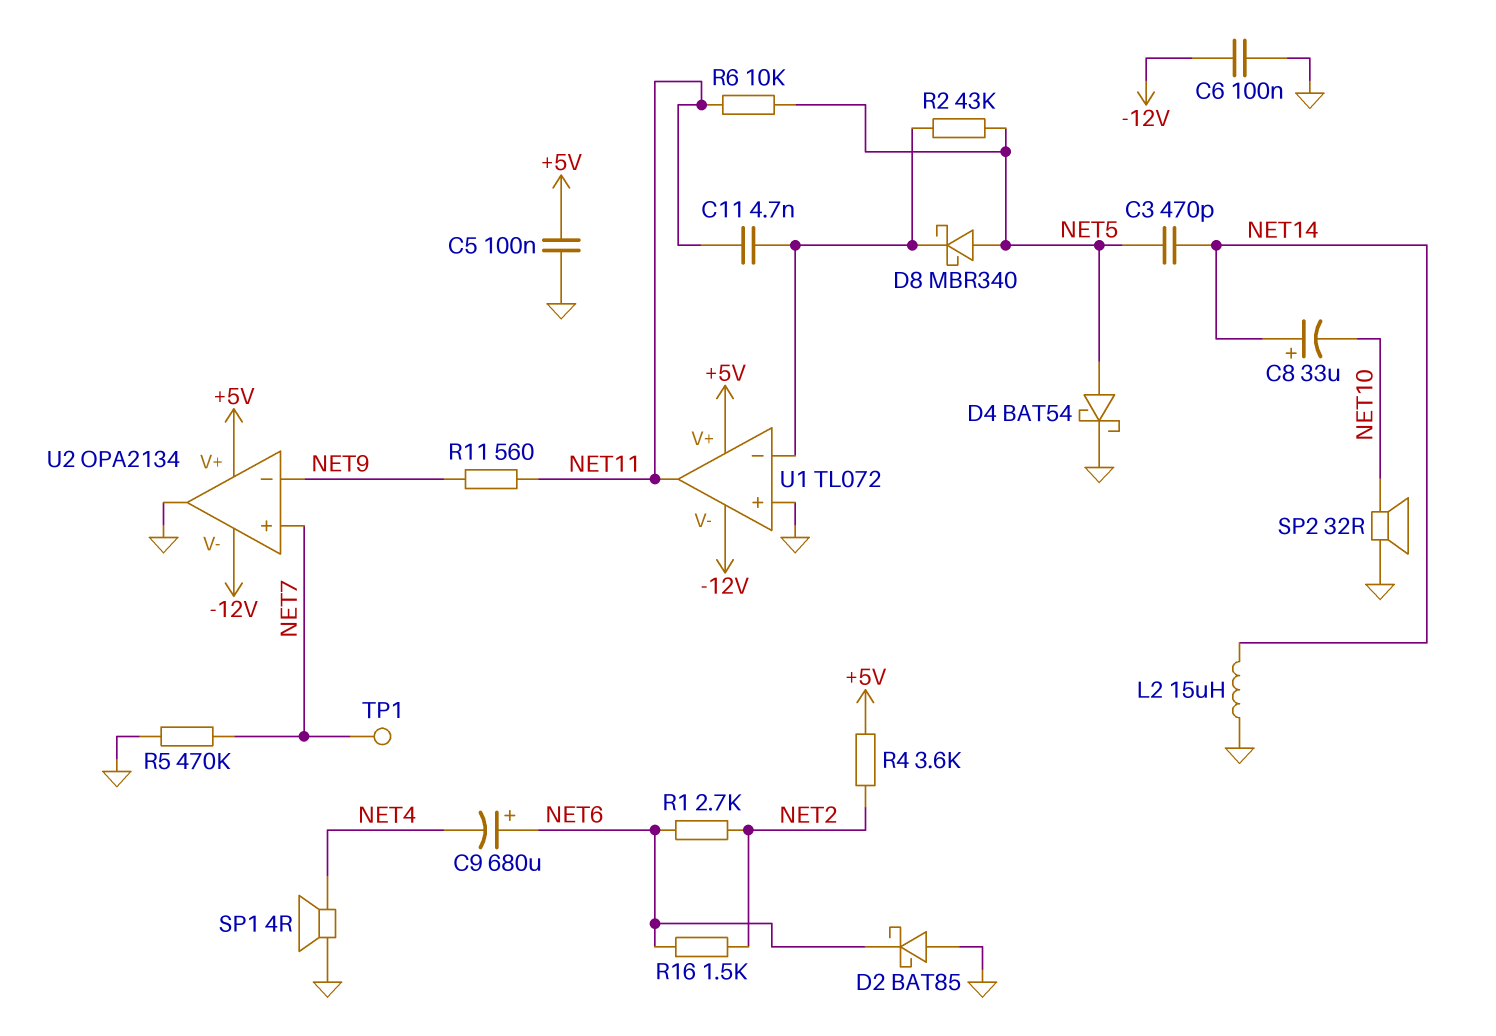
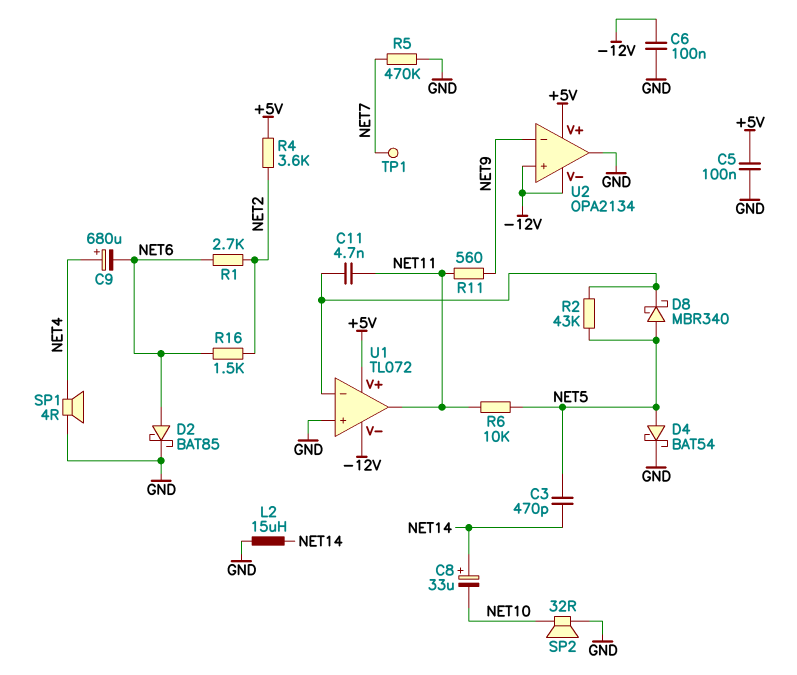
C9: 680uF (plus NET6, minus NET4) -> 680uF (plus NET4, minus NET6)
D2: schottky BAT85 (A GND, K NET6) -> schottky BAT85 (A NET6, K GND)
U2 pin in+: NET7 -> -12V

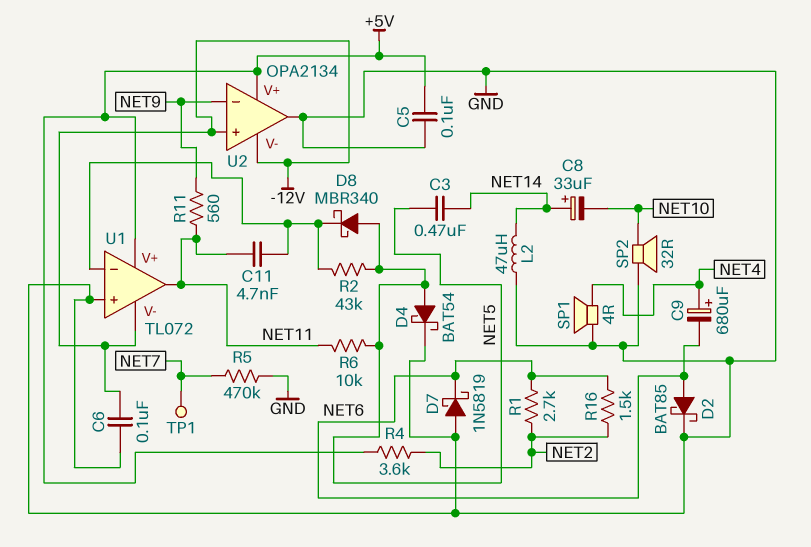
C3: 470pF (NET5, NET14) -> 470nF (NET5, NET14)
D7: none -> schottky 1N5819 (A GND, K NET6)
L2: 15uH (GND, NET14) -> 47uH (GND, NET14)

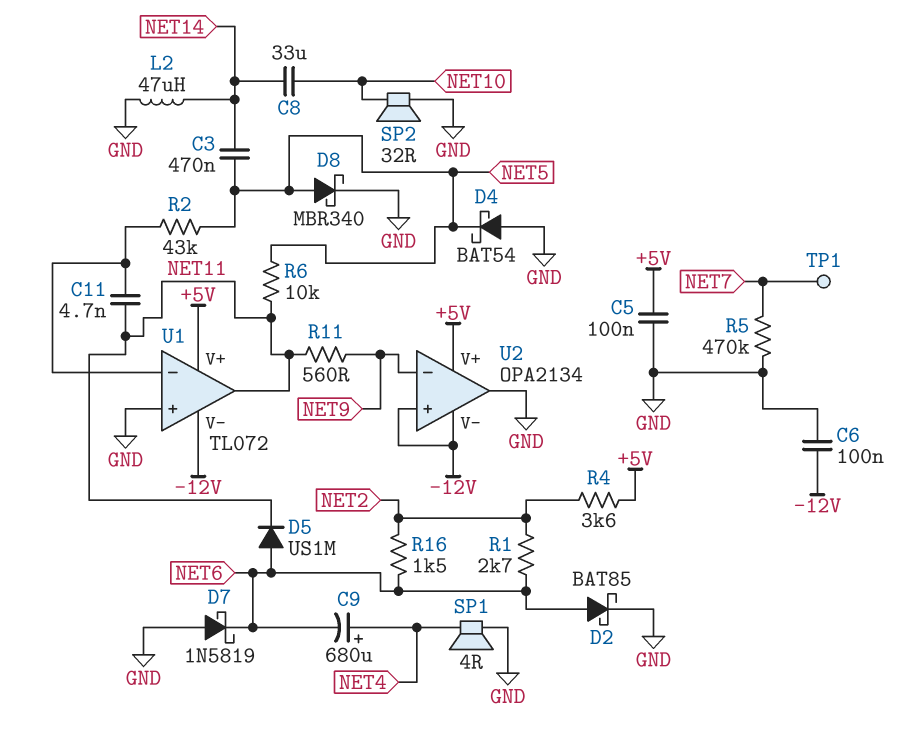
C8: 33uF (plus NET14, minus NET10) -> 33uF (NET10, NET14)
D4: schottky BAT54 (A NET5, K GND) -> schottky BAT54 (A GND, K NET5)
D5: none -> diode US1M (A NET6, K NET11)
D8: schottky MBR340 (A NET5, K U1/in-) -> schottky MBR340 (A NET5, K GND)

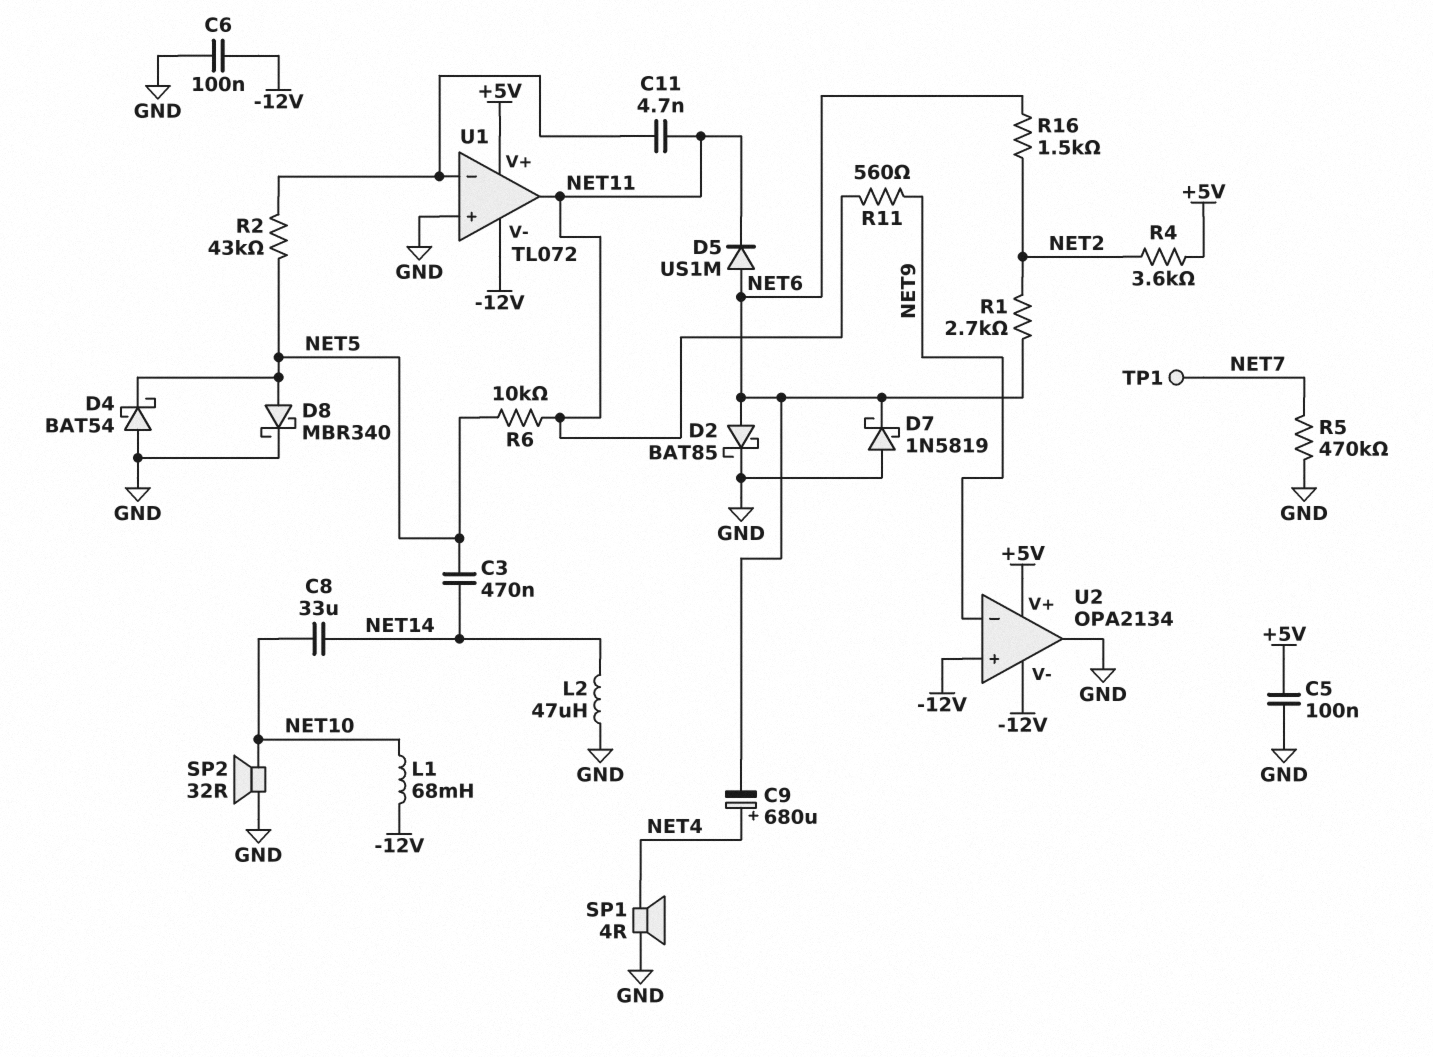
L1: none -> 68mH (-12V, NET10)

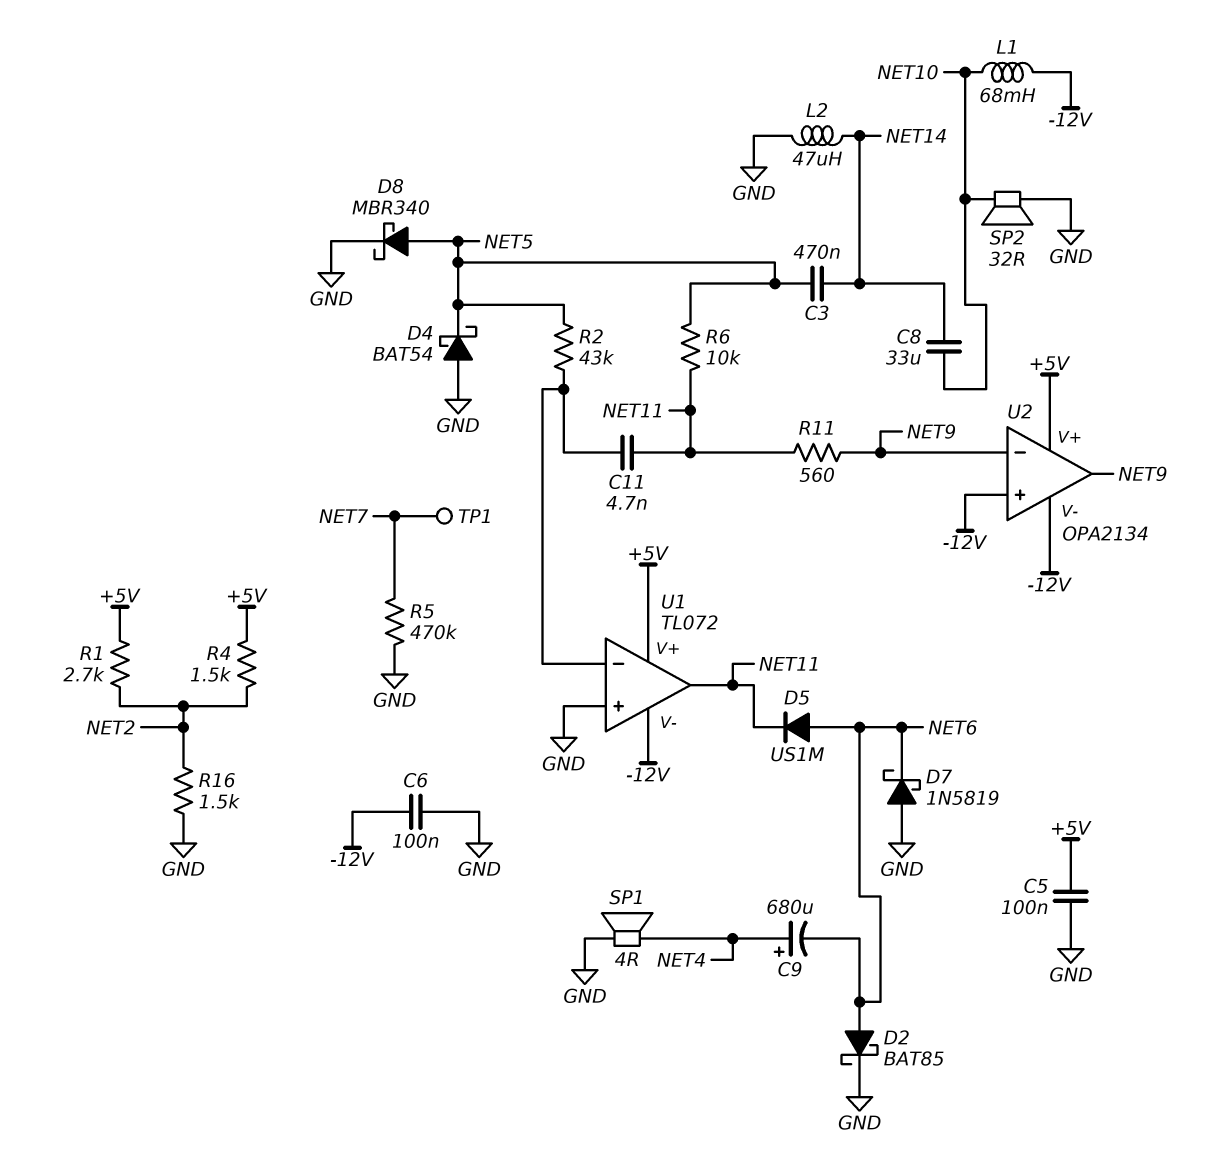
R1: 2.7k (NET2, NET6) -> 2.7k (+5V, NET2)
R4: 3.6k (+5V, NET2) -> 1.5k (+5V, NET2)
R16: 1.5k (NET2, NET6) -> 1.5k (GND, NET2)
U2 pin out: GND -> NET9

